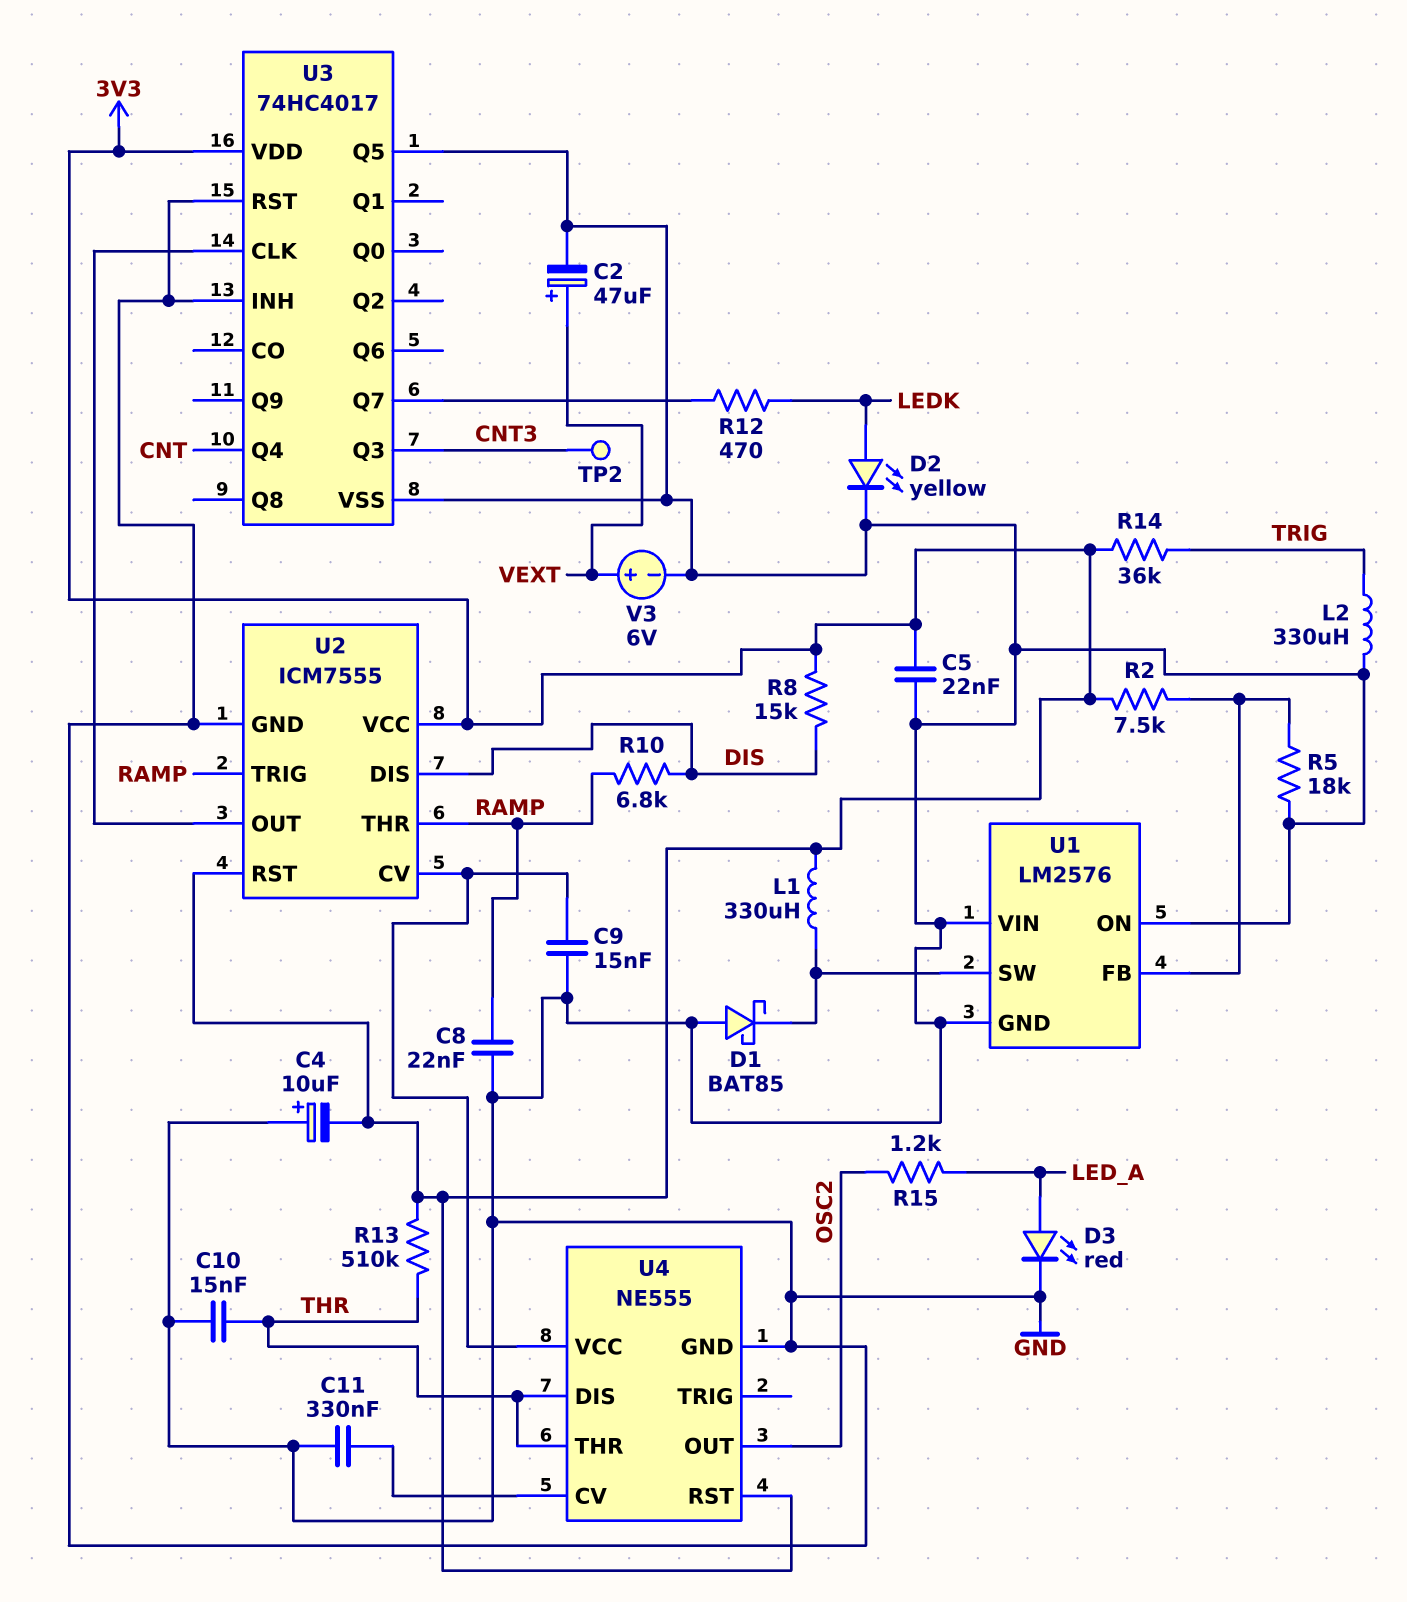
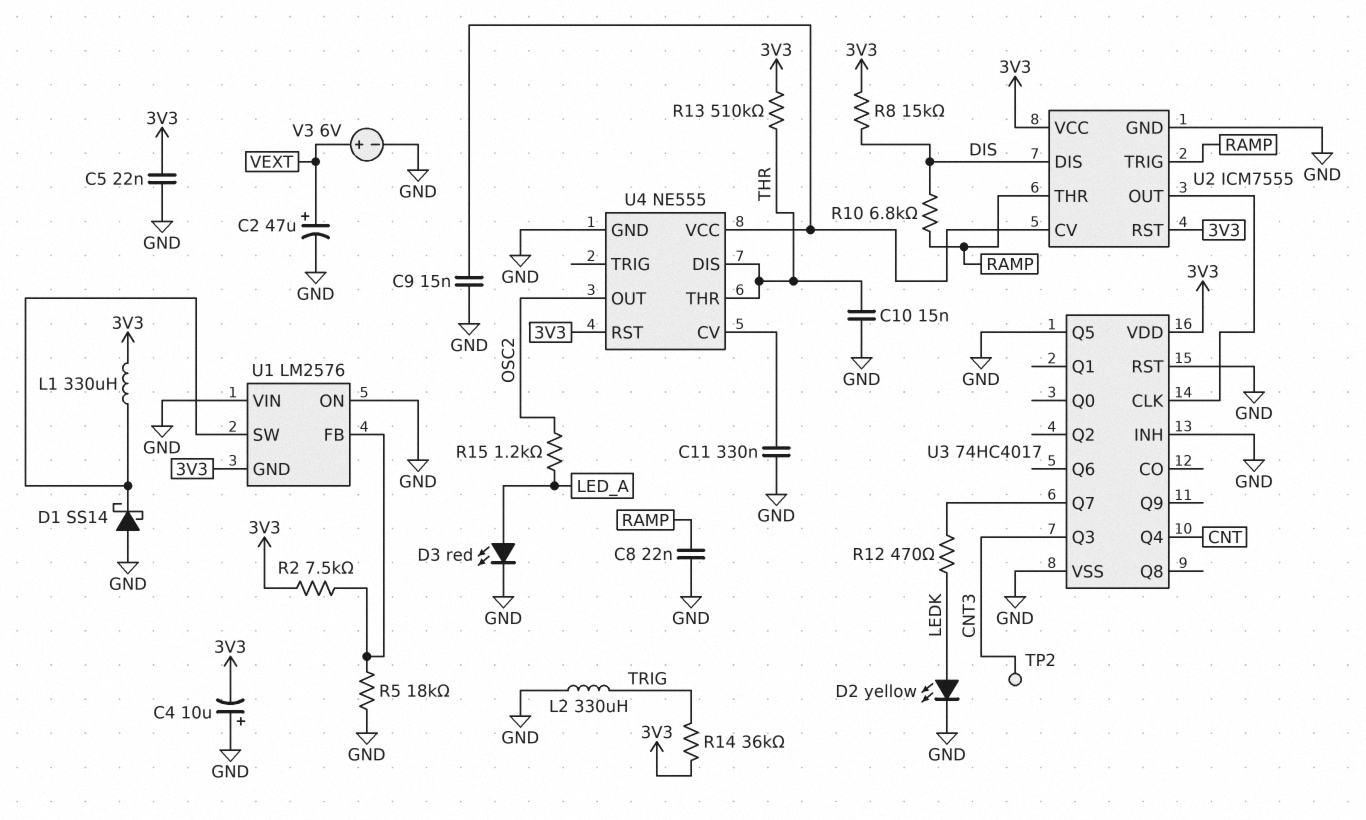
D1: schottky BAT85 (A GND, K U1/SW) -> schottky SS14 (A GND, K U1/SW)
U1 pin GND: GND -> 3V3

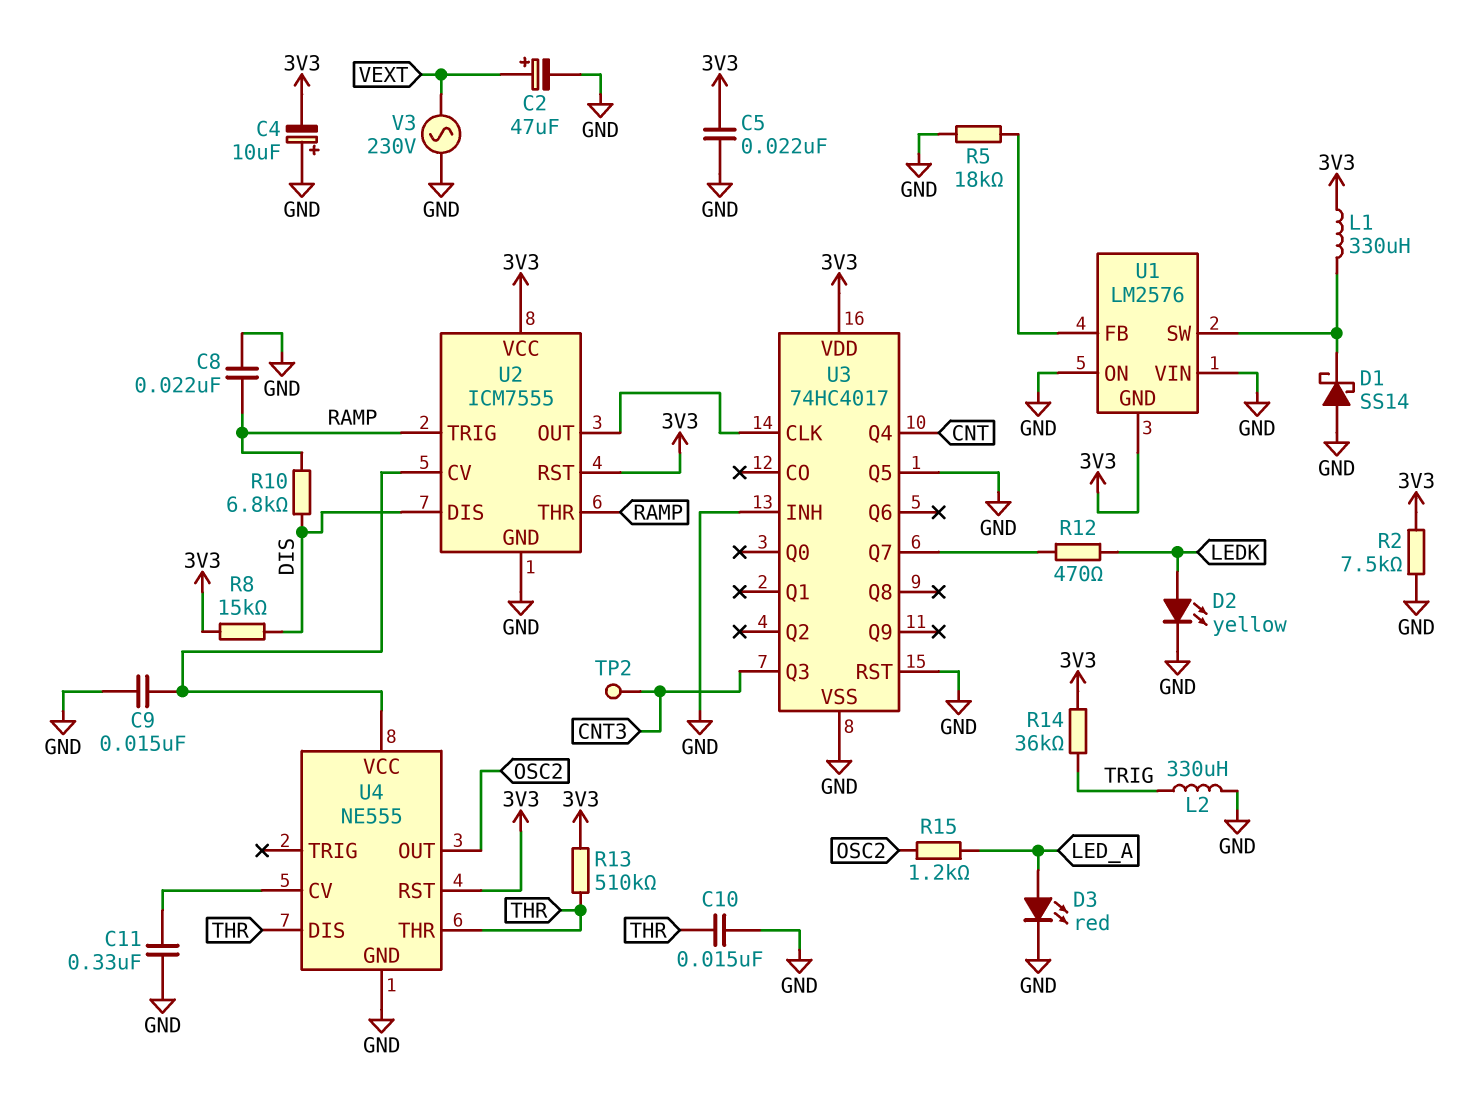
R2: 7.5k (3V3, U1/FB) -> 7.5k (3V3, GND)
V3: 6V (plus VEXT, minus GND) -> AC 230V (GND, VEXT)

